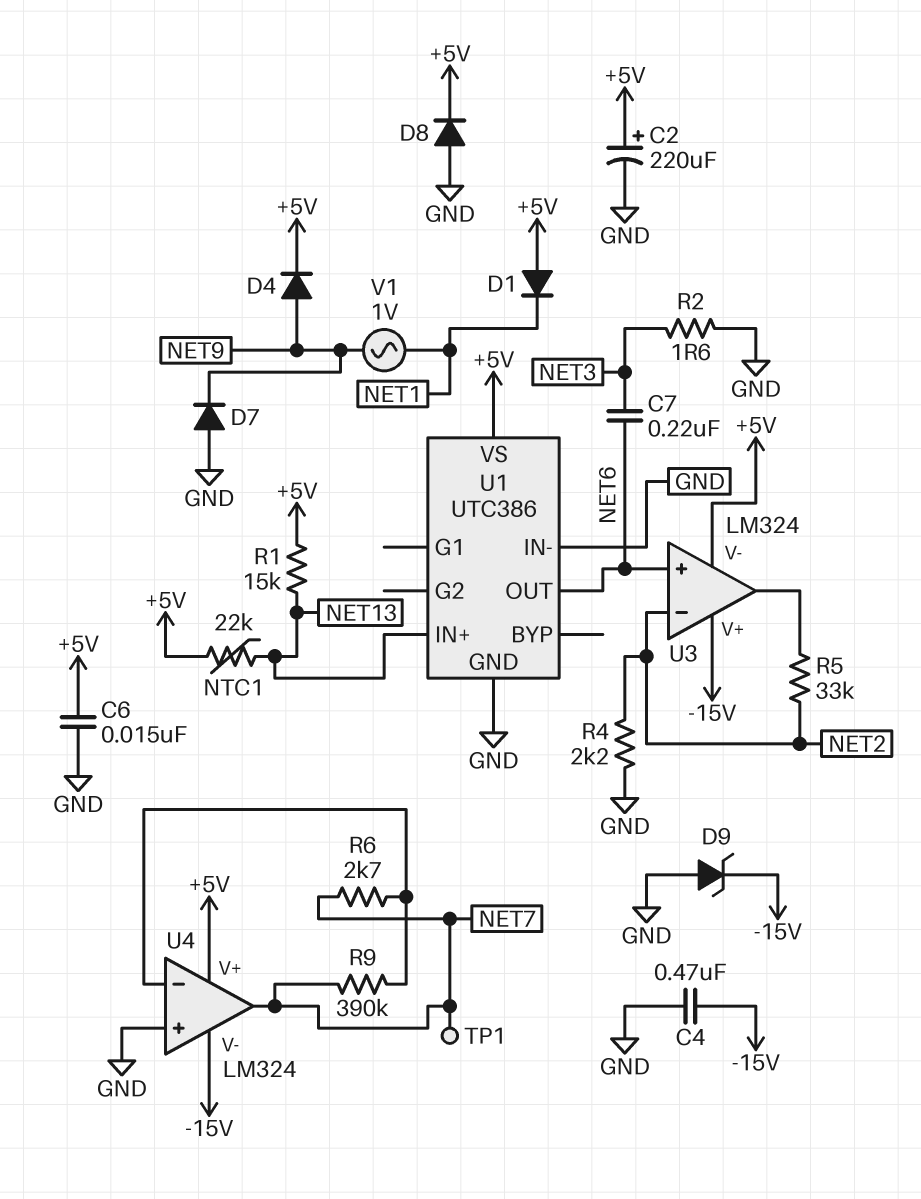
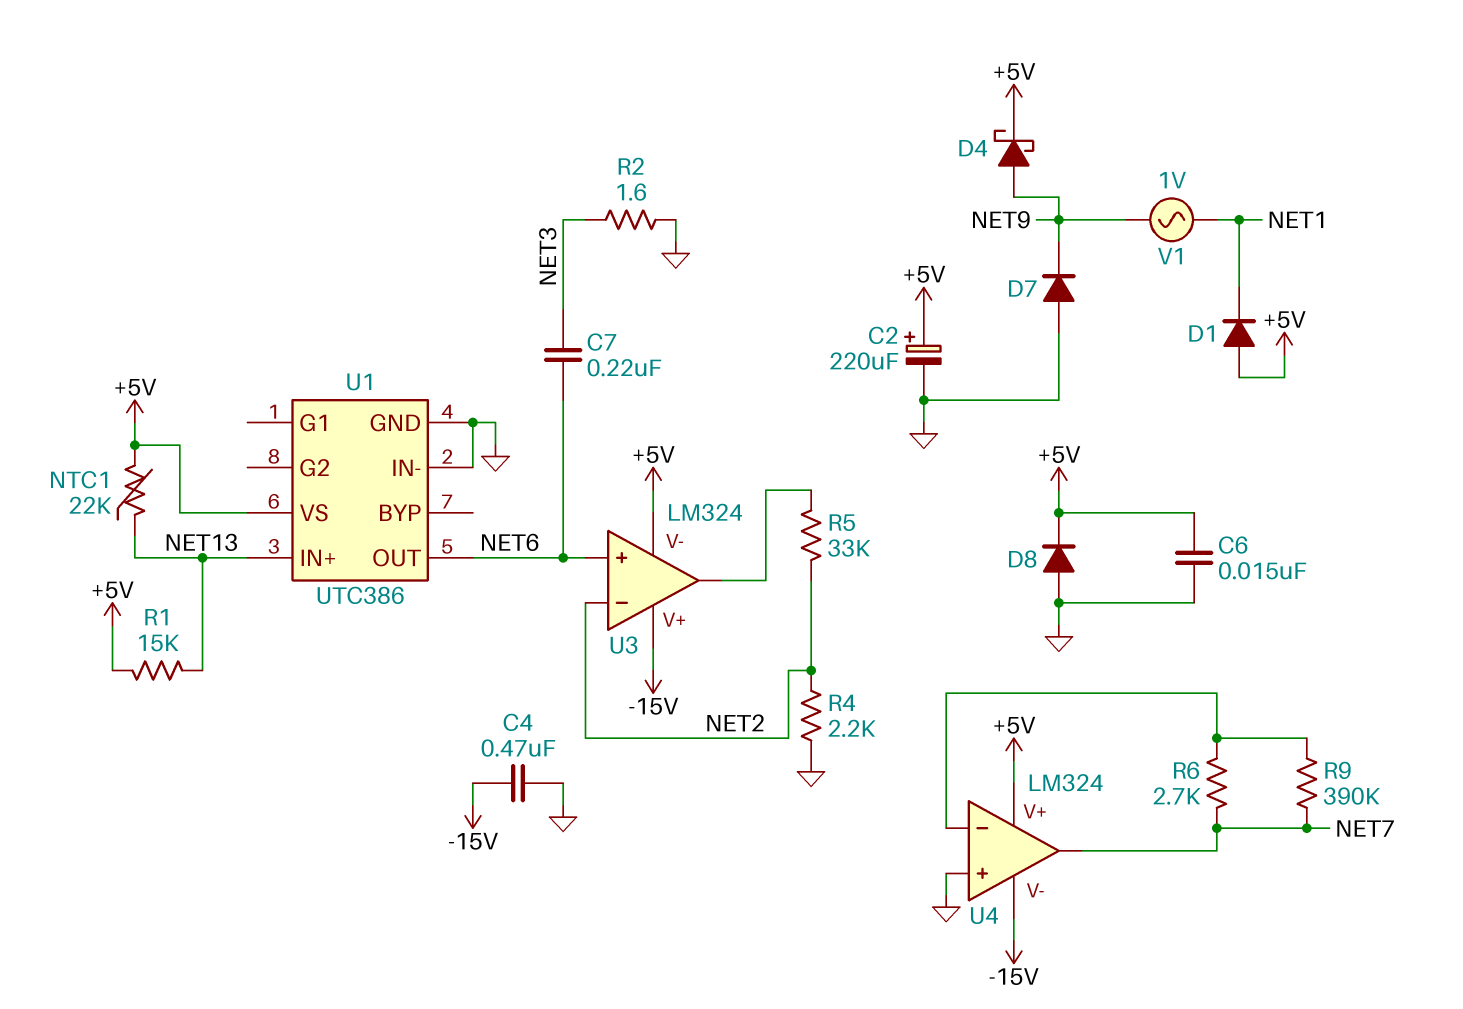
D4: diode (A NET9, K +5V) -> schottky (A NET9, K +5V)
D9: zener (A GND, K -15V) -> none
TP1: test point (NET7) -> none

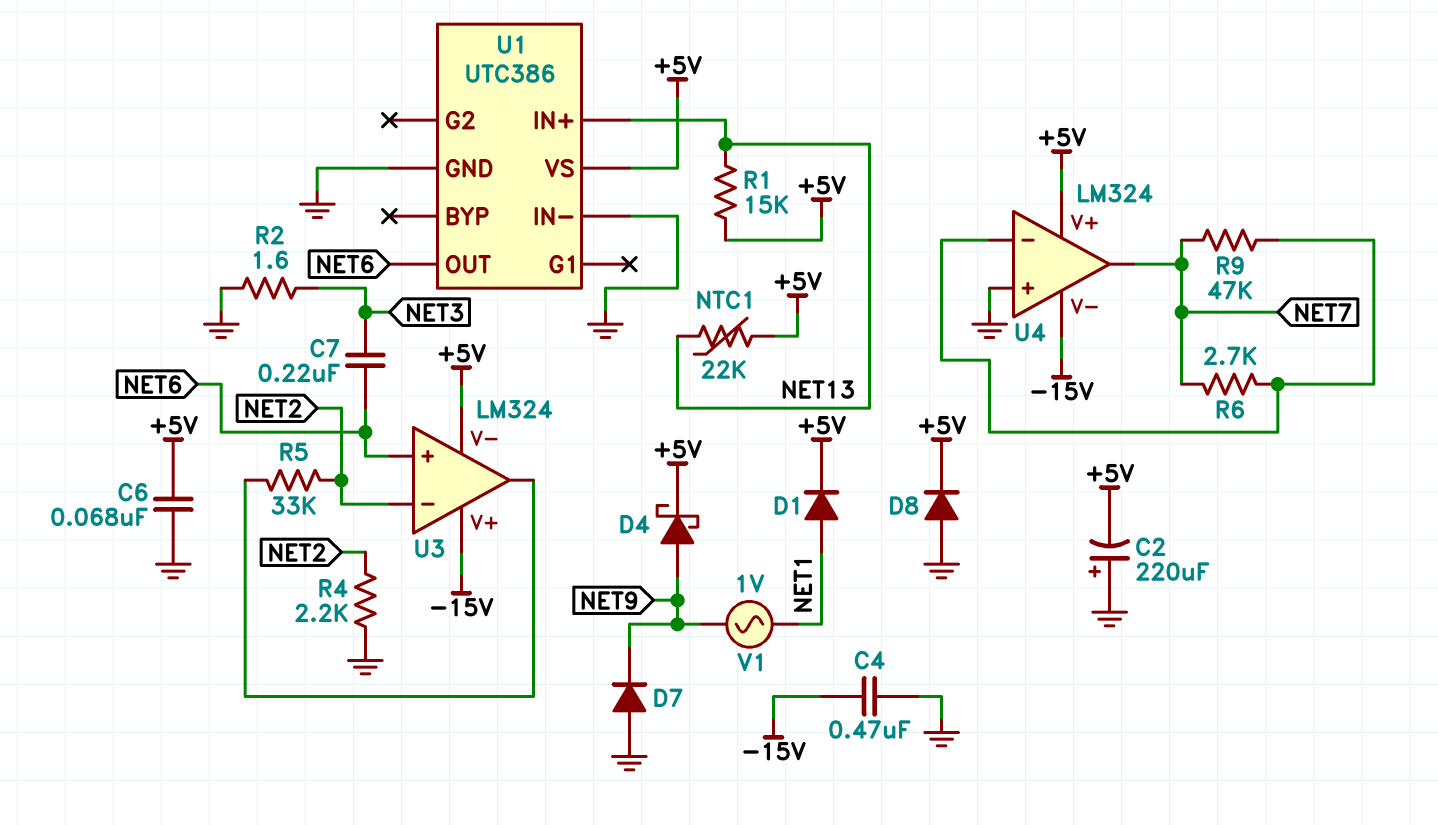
C2: 220uF (plus +5V, minus GND) -> 220uF (plus GND, minus +5V)
C6: 15nF (+5V, GND) -> 68nF (+5V, GND)
D1: diode (A +5V, K NET1) -> diode (A NET1, K +5V)
R9: 390k (NET7, U4/in-) -> 47k (NET7, U4/in-)

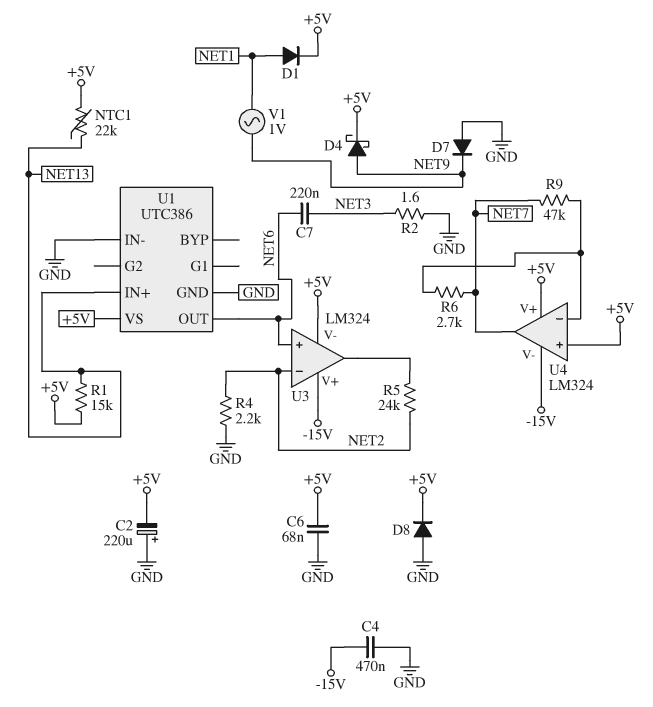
R5: 33k (NET2, U3/out) -> 24k (NET2, U3/out)
U4 pin in+: GND -> +5V

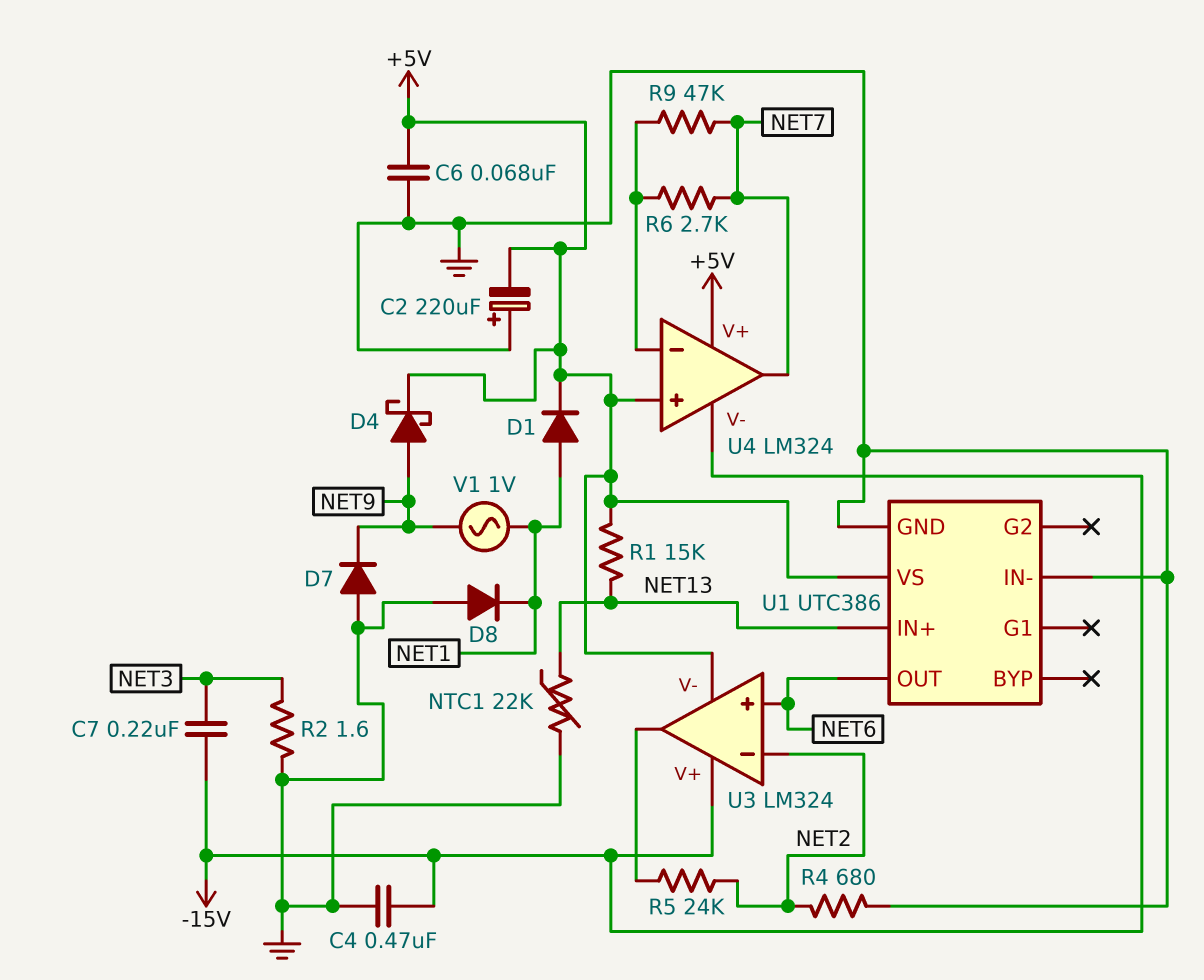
C7: 220nF (NET3, NET6) -> 220nF (-15V, NET3)
D8: diode (A GND, K +5V) -> diode (A GND, K NET1)
NTC1: 22k (+5V, NET13) -> 22k (GND, NET13)
R4: 2.2k (GND, NET2) -> 680 (GND, NET2)

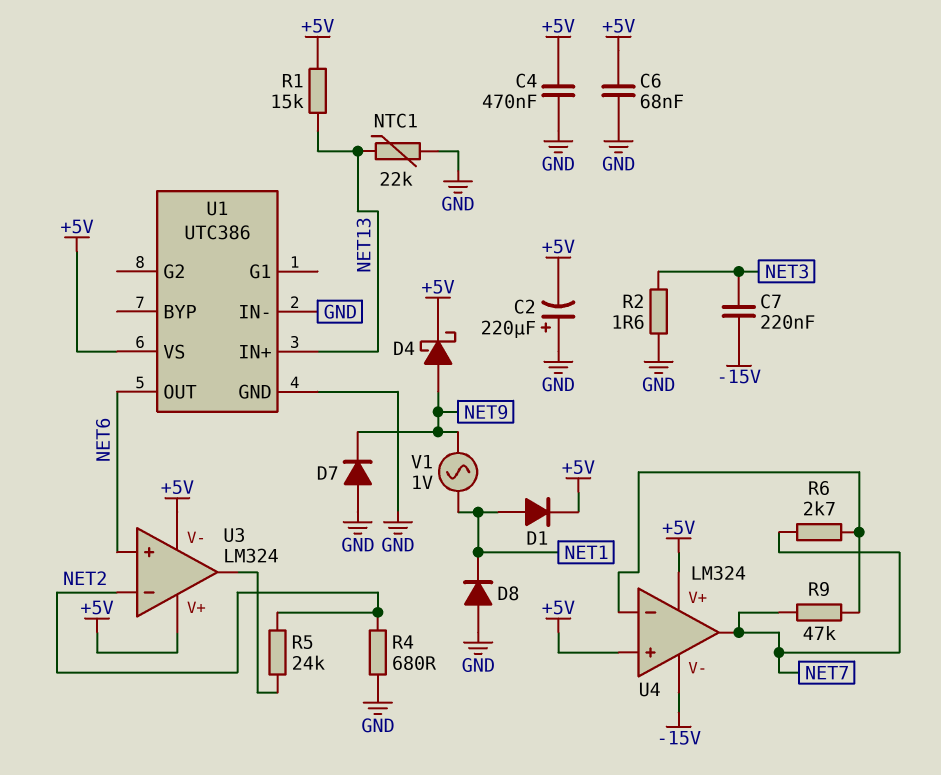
C4: 470nF (-15V, GND) -> 470nF (+5V, GND)
U3 pin V+: -15V -> +5V

